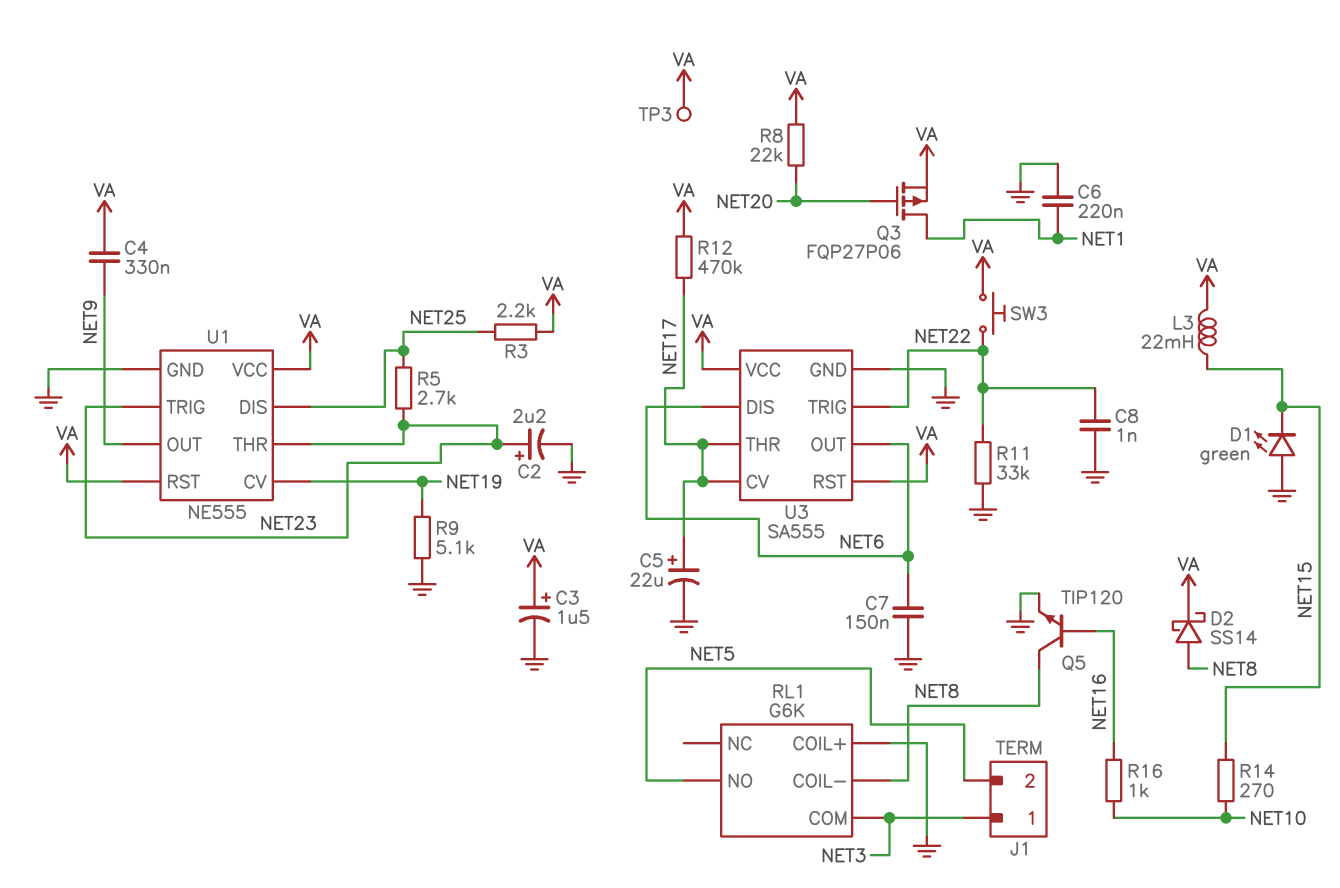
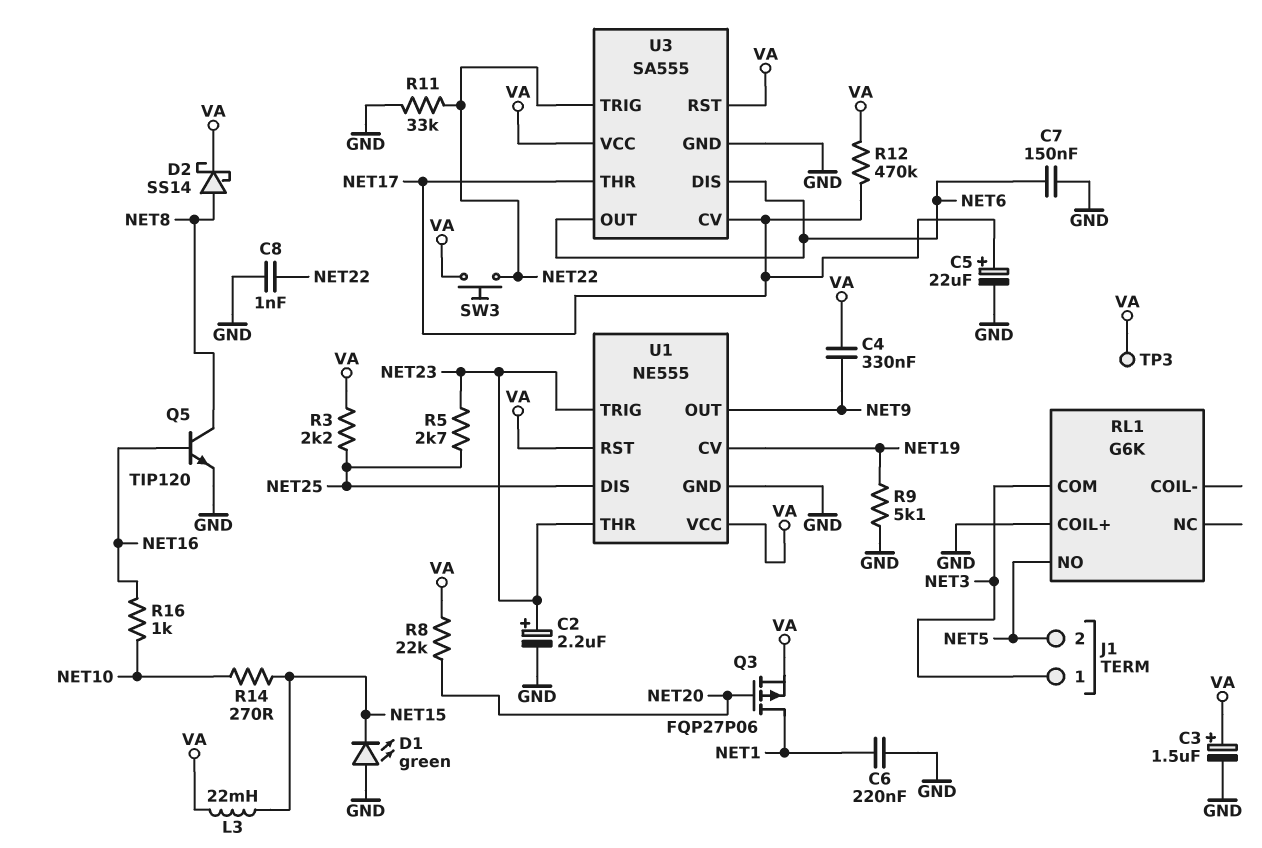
RL1 pin COIL-: NET8 -> none

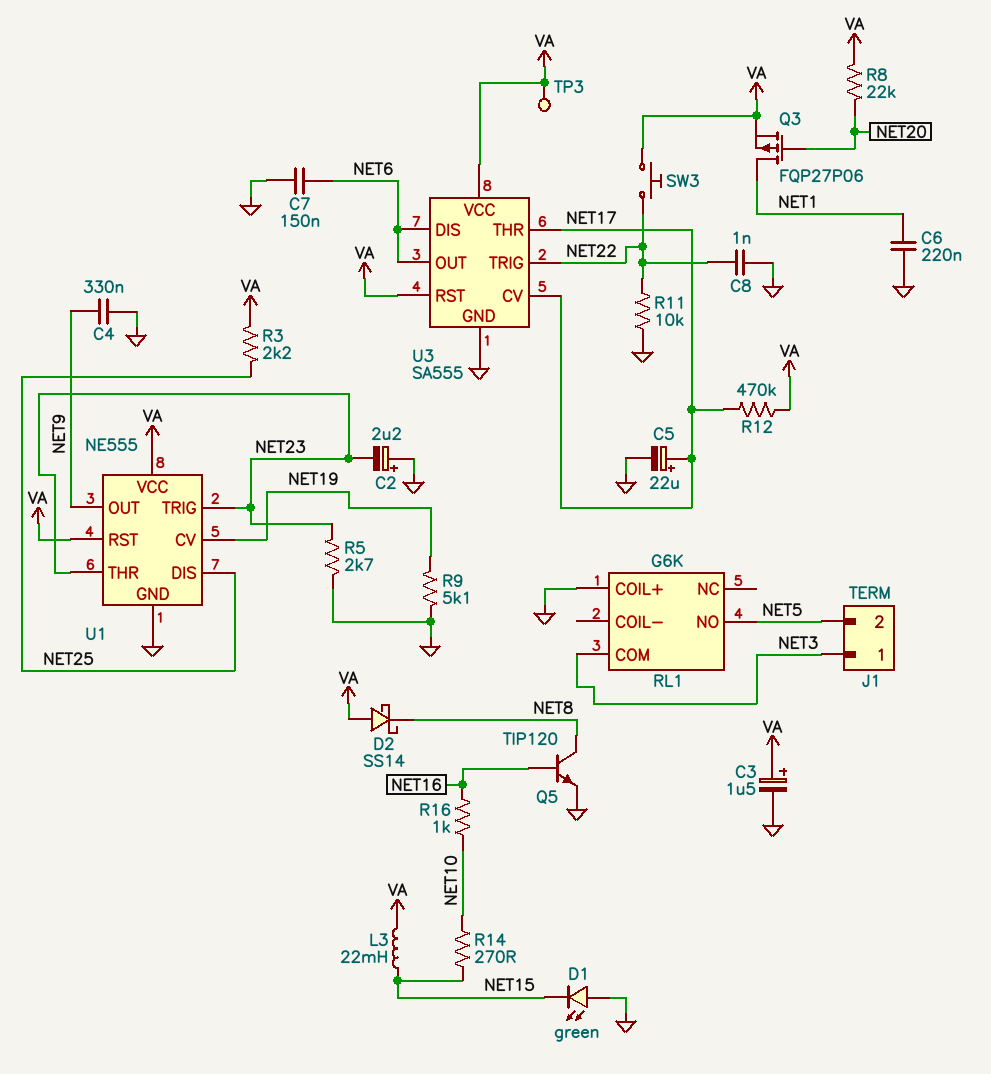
C2: 2.2uF (plus NET23, minus GND) -> 2.2uF (plus GND, minus NET23)
C4: 330nF (NET9, VA) -> 330nF (GND, NET9)
D2: schottky SS14 (A NET8, K VA) -> schottky SS14 (A VA, K NET8)
R5: 2.7k (NET23, NET25) -> 2.7k (GND, NET23)
R11: 33k (GND, NET22) -> 10k (GND, NET22)

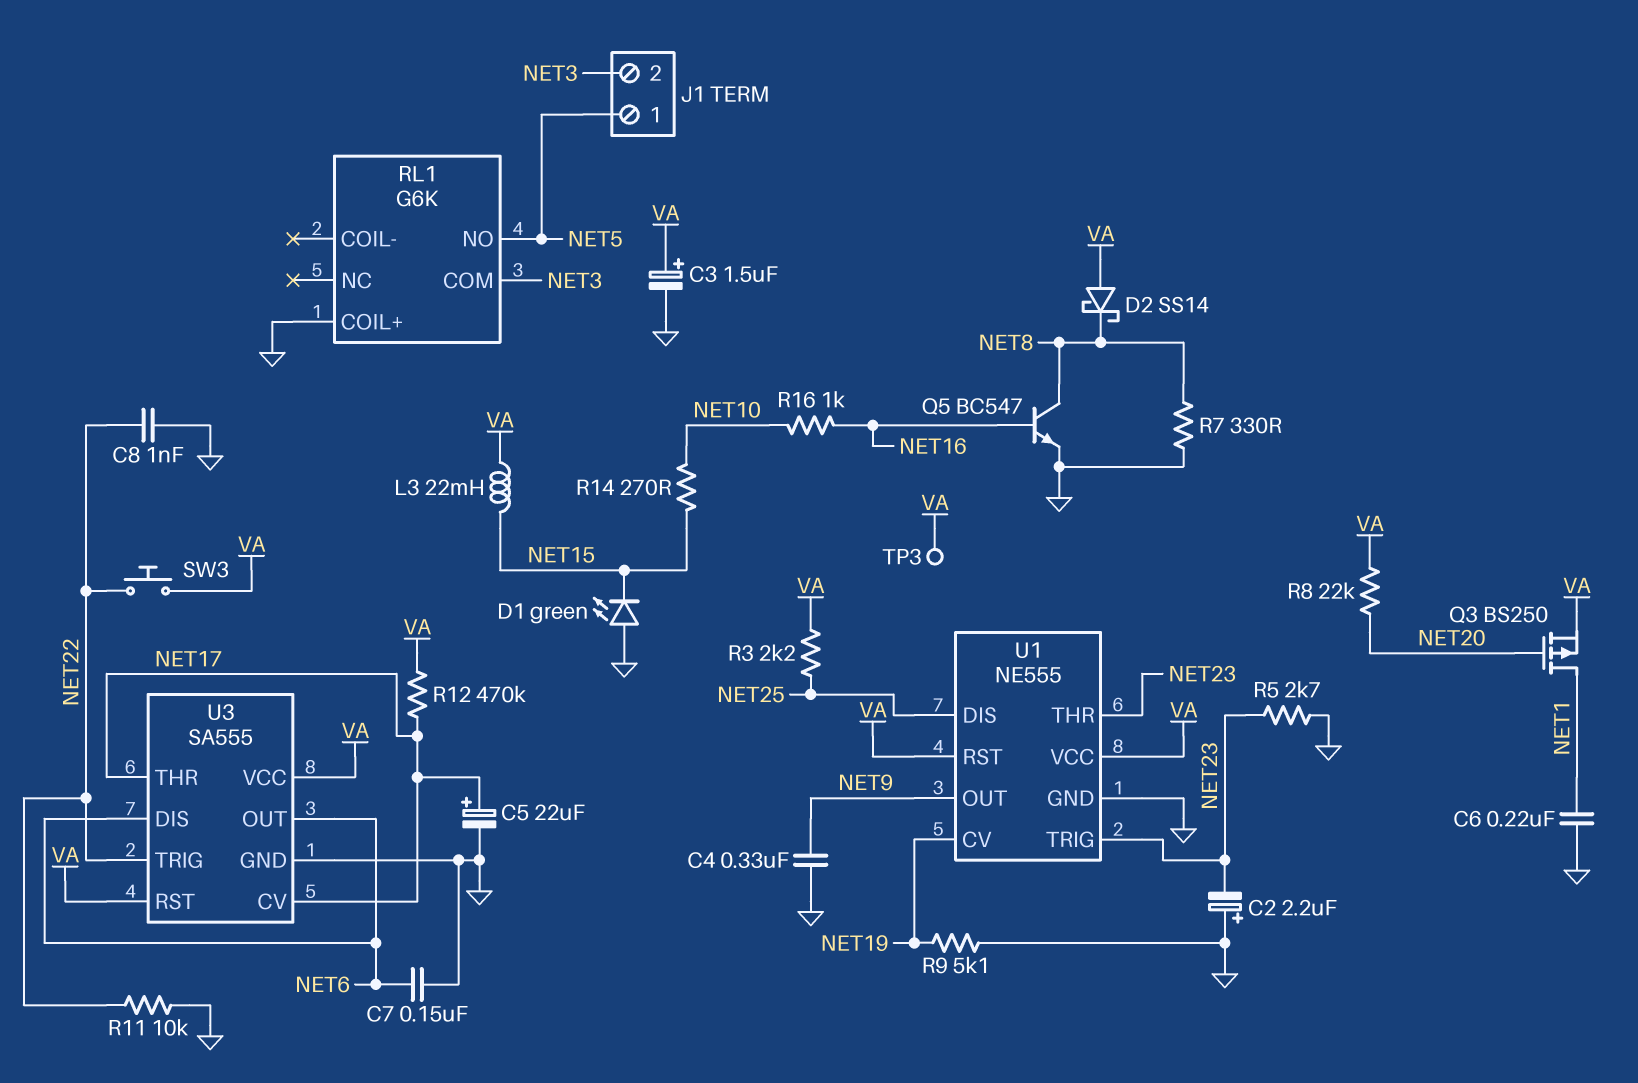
J1 pin 1: NET3 -> NET5
J1 pin 2: NET5 -> NET3
Q3: PMOS FQP27P06 (G NET20, D NET1, S VA) -> PMOS BS250 (G NET20, D NET1, S VA)
Q5: NPN TIP120 (B NET16, C NET8, E GND) -> NPN BC547 (B NET16, C NET8, E GND)
R7: none -> 330 (GND, NET8)

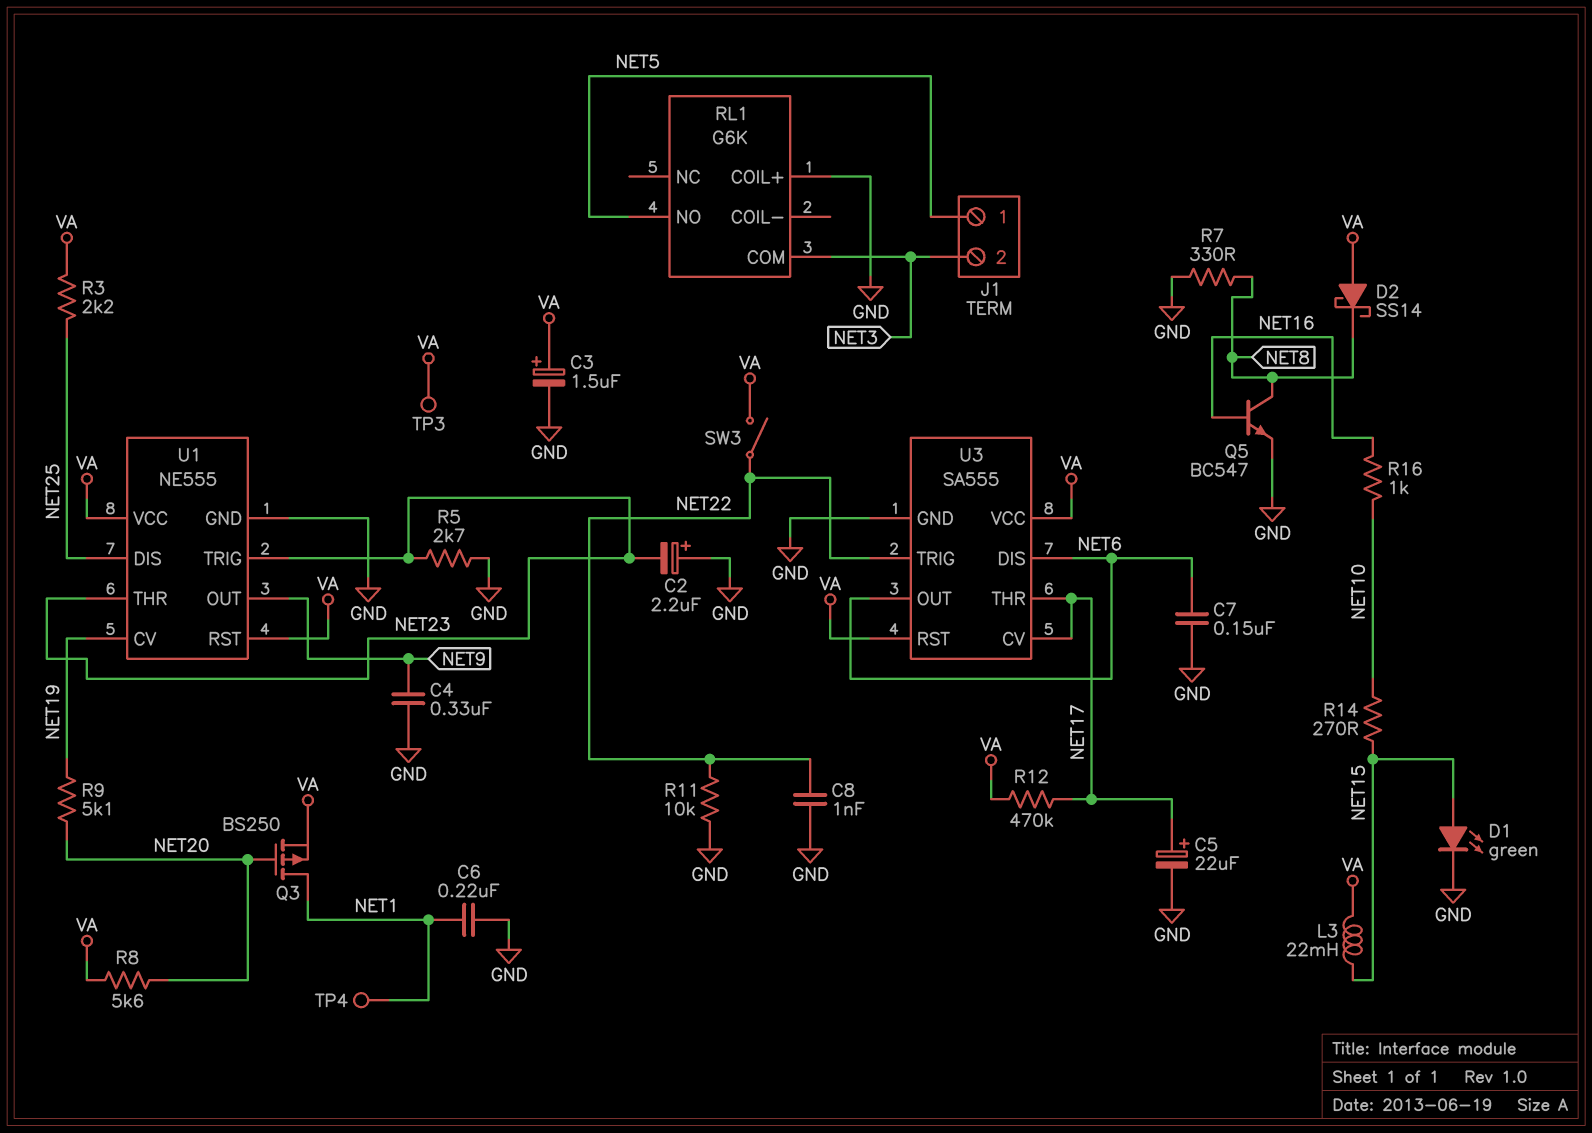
D1: LED green (A GND, K NET15) -> LED green (A NET15, K GND)
R8: 22k (NET20, VA) -> 5.6k (NET20, VA)
R9: 5.1k (GND, NET19) -> 5.1k (NET19, NET20)
SW3: button (NET22, VA) -> switch (NET22, VA)
TP4: none -> test point (NET1)

